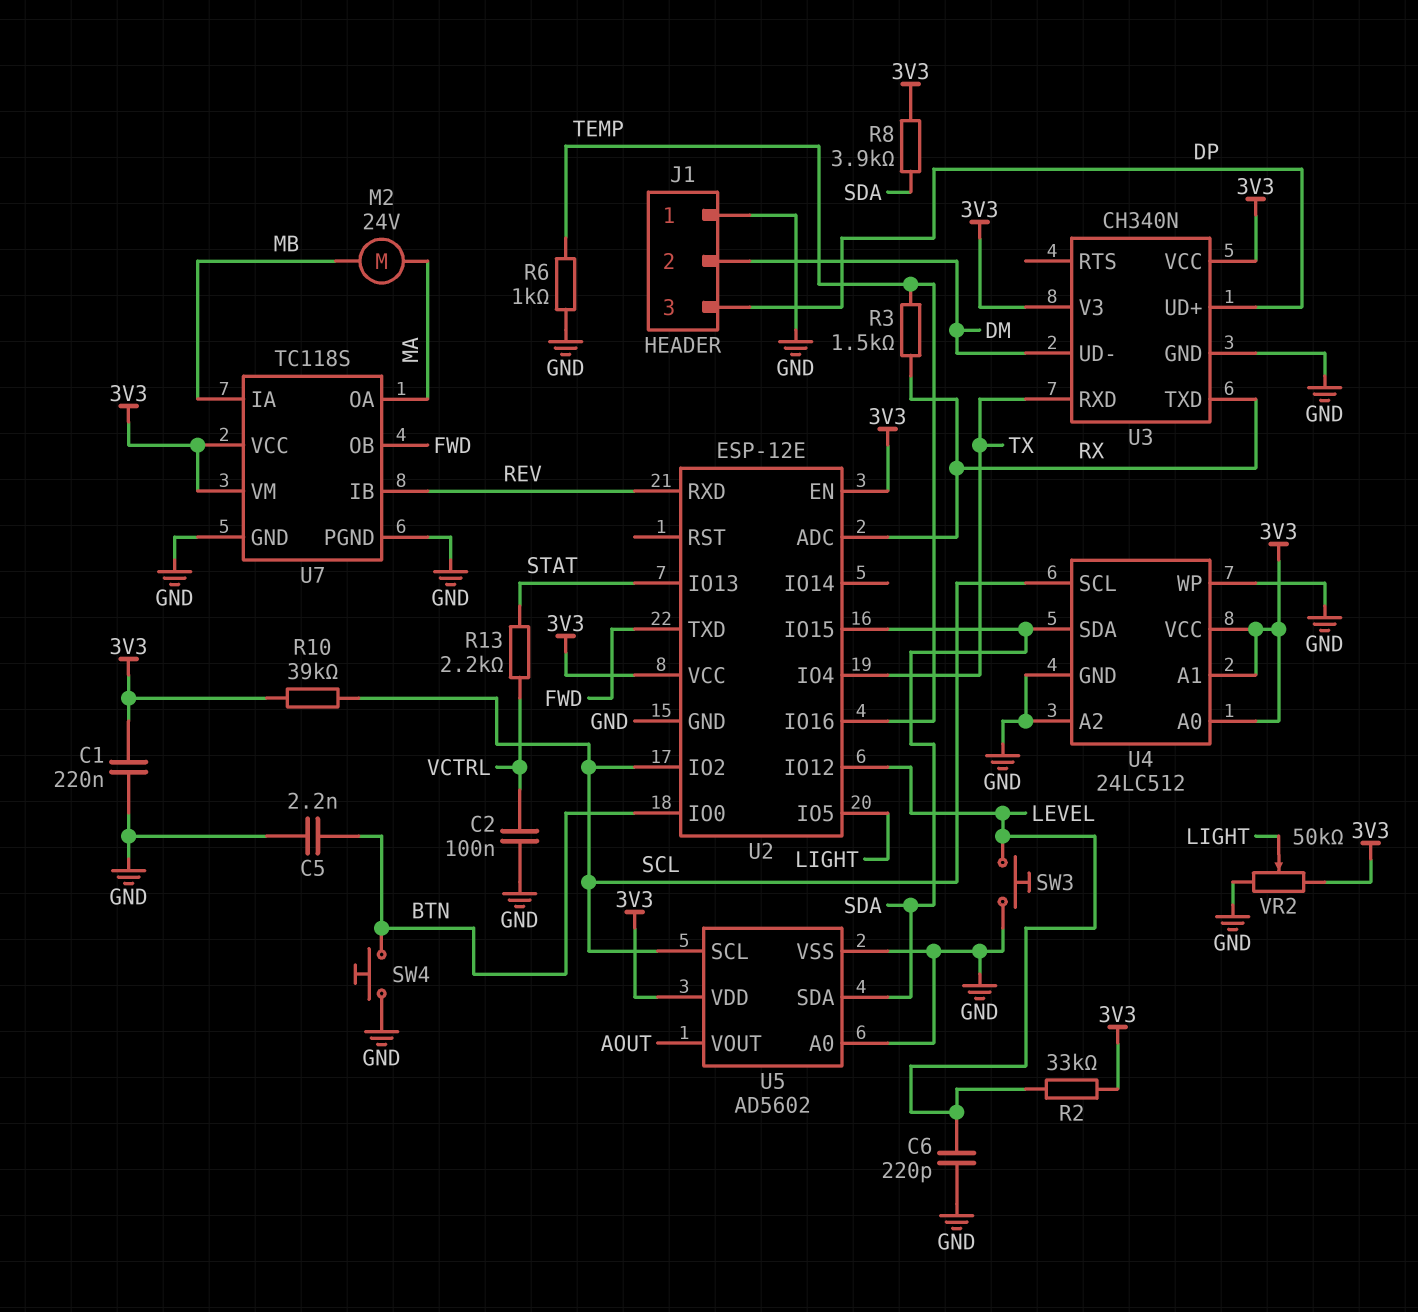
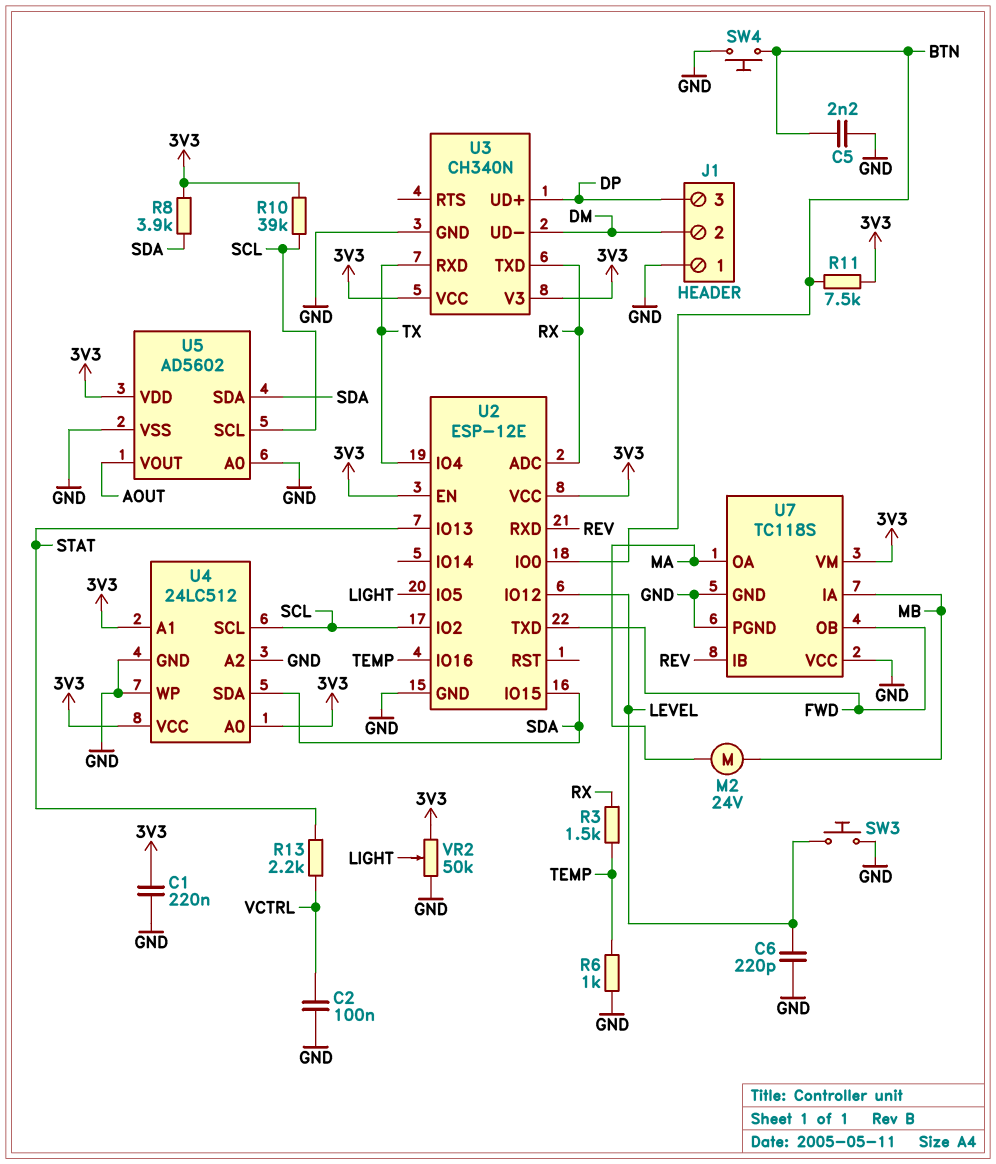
R2: 33k (3V3, LEVEL) -> none
R11: none -> 7.5k (3V3, BTN)
U7 pin VCC: 3V3 -> GND

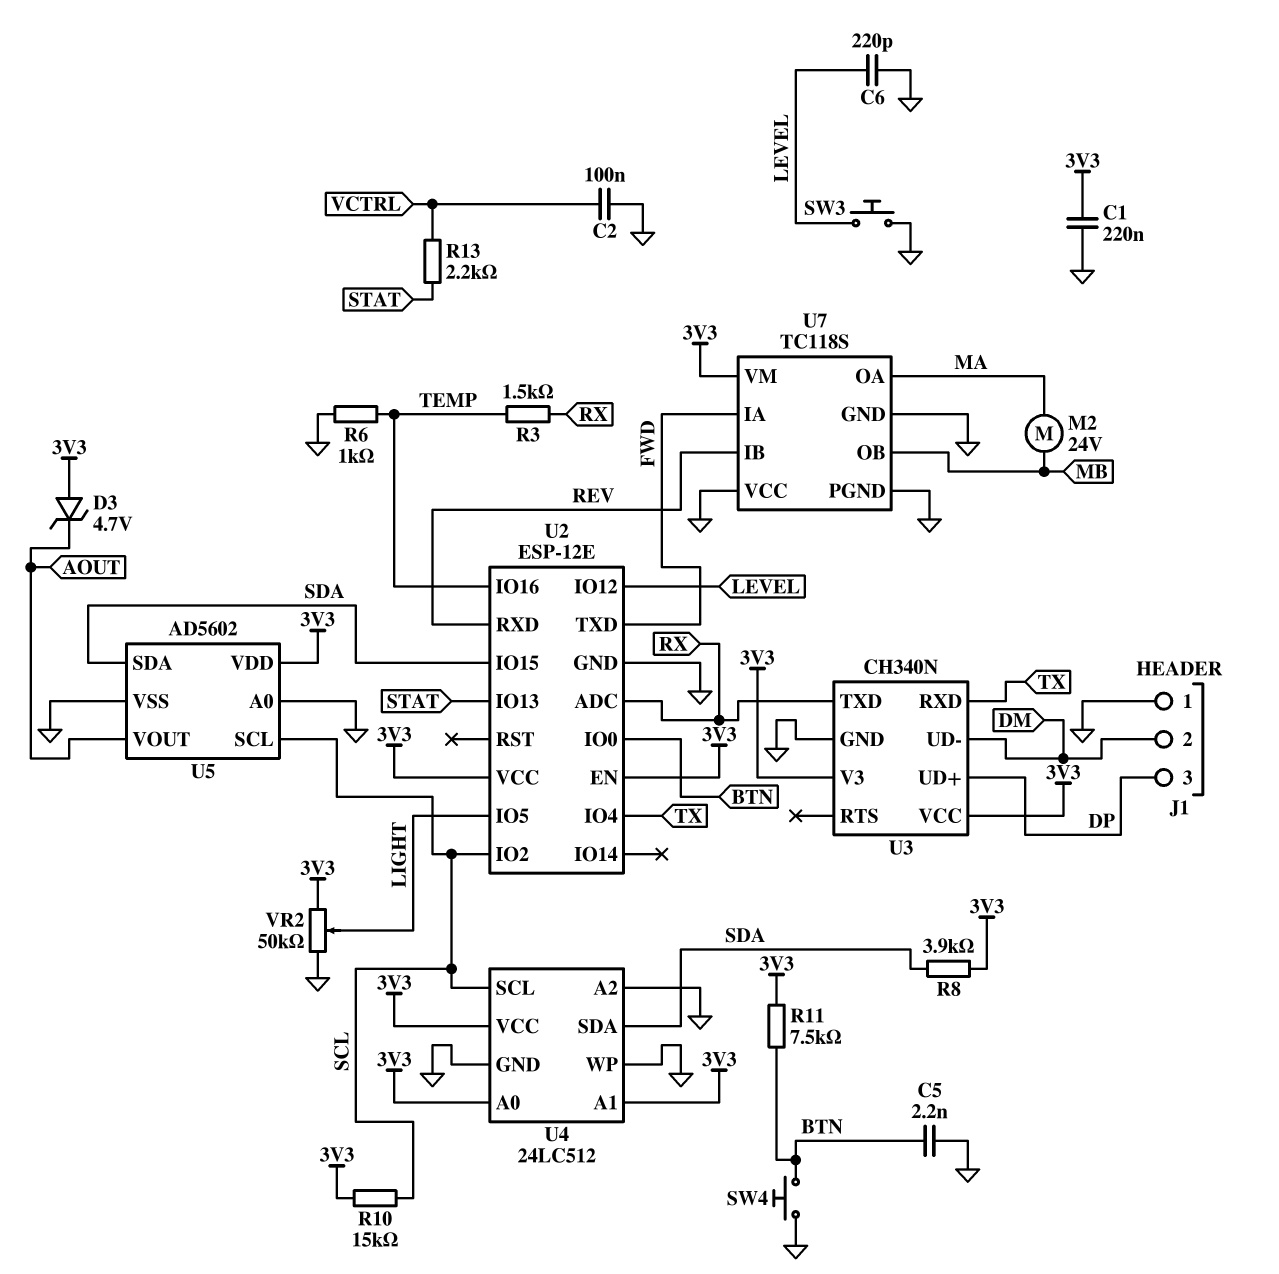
D3: none -> zener 4.7V (A 3V3, K AOUT)
R10: 39k (3V3, SCL) -> 15k (3V3, SCL)
U7 pin IA: MB -> FWD
U7 pin OB: FWD -> MB

